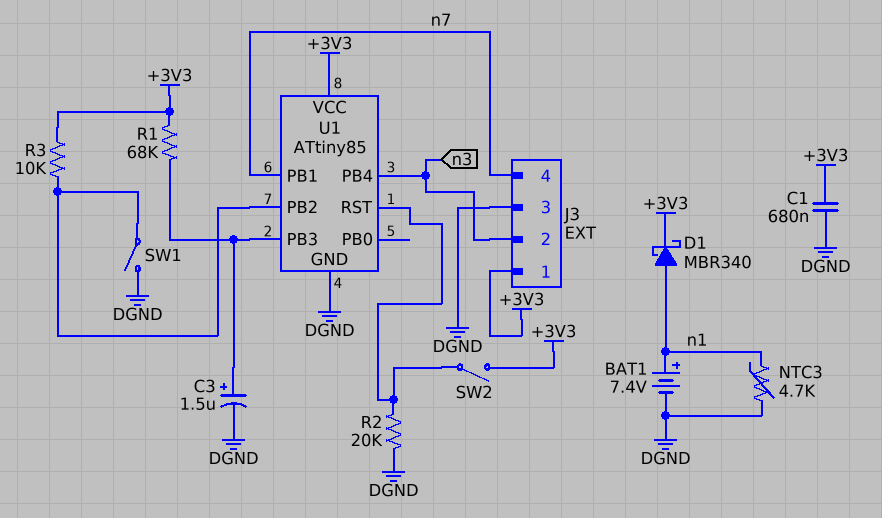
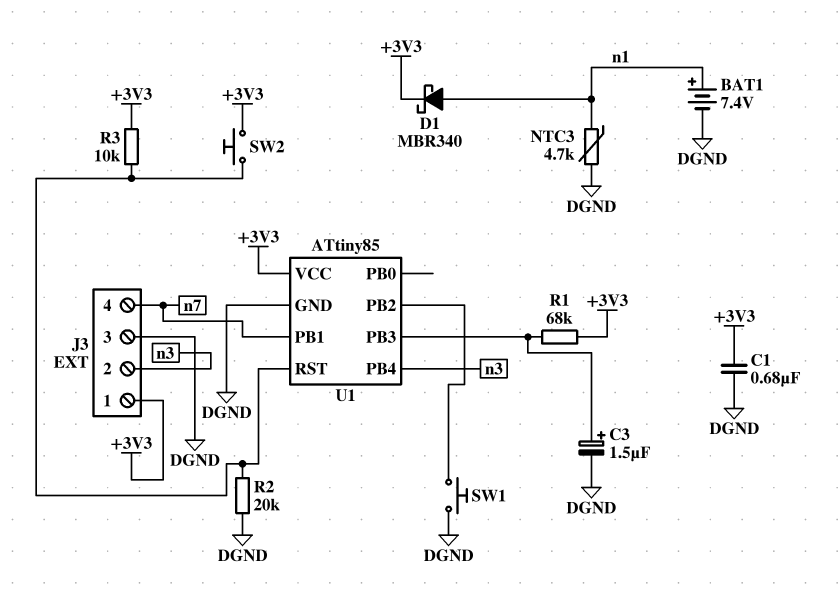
R3: 10k (+3V3, U1/PB2) -> 10k (+3V3, U1/RST)
SW1: switch (DGND, U1/PB2) -> button (DGND, U1/PB2)
SW2: switch (+3V3, U1/RST) -> button (+3V3, U1/RST)

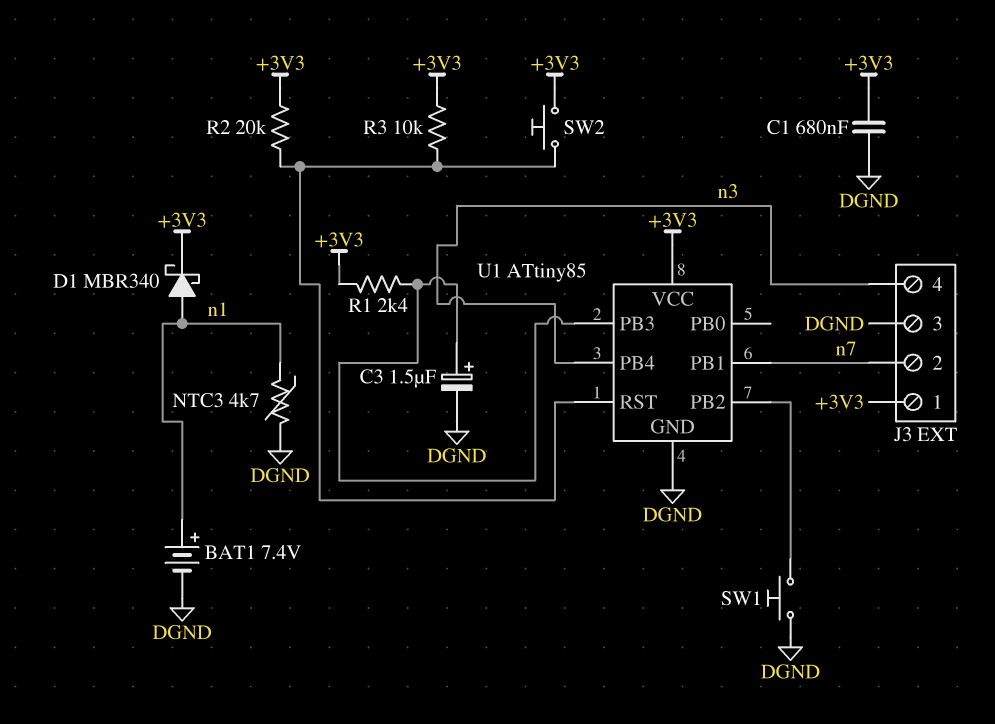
J3 pin 2: n3 -> n7
J3 pin 4: n7 -> n3
R1: 68k (+3V3, U1/PB3) -> 2.4k (+3V3, U1/PB3)
R2: 20k (DGND, U1/RST) -> 20k (+3V3, U1/RST)

